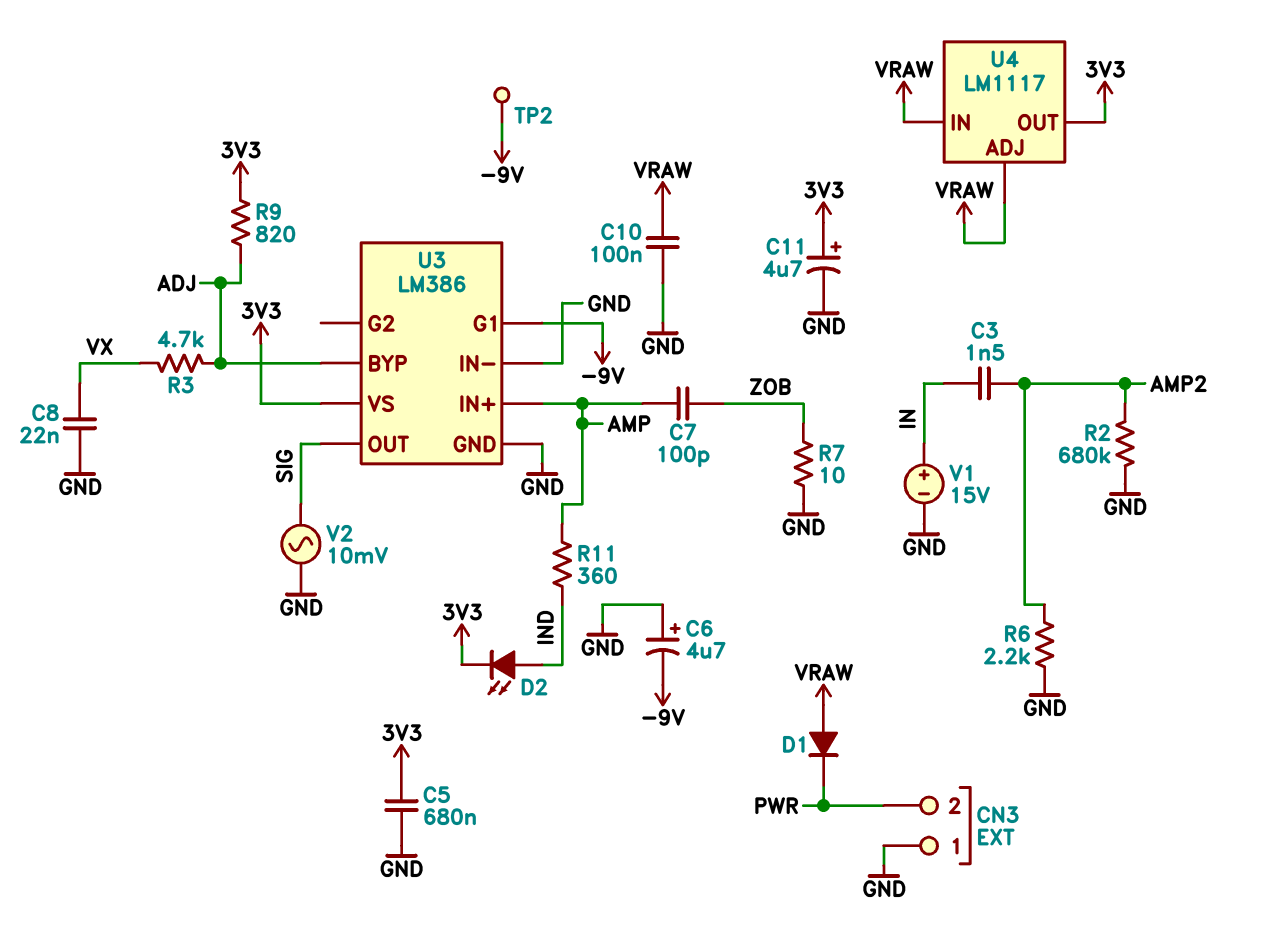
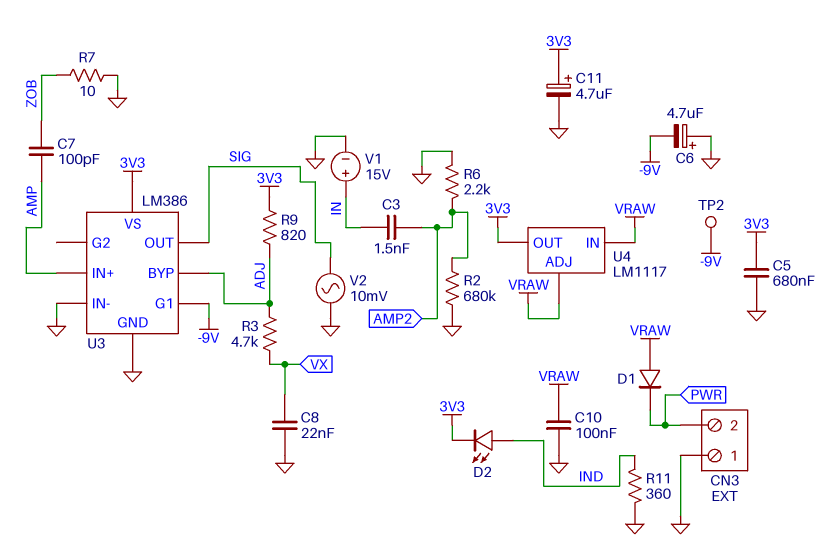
R11: 360 (AMP, IND) -> 360 (GND, IND)

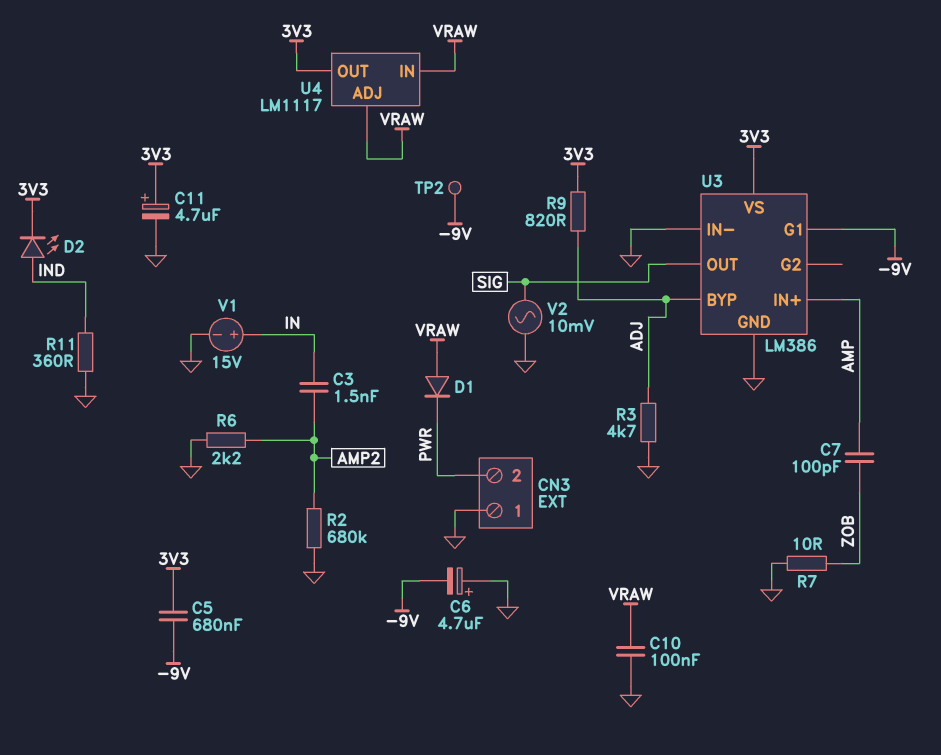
C5: 680nF (3V3, GND) -> 680nF (-9V, 3V3)
C8: 22nF (GND, VX) -> none
R3: 4.7k (ADJ, VX) -> 4.7k (ADJ, GND)

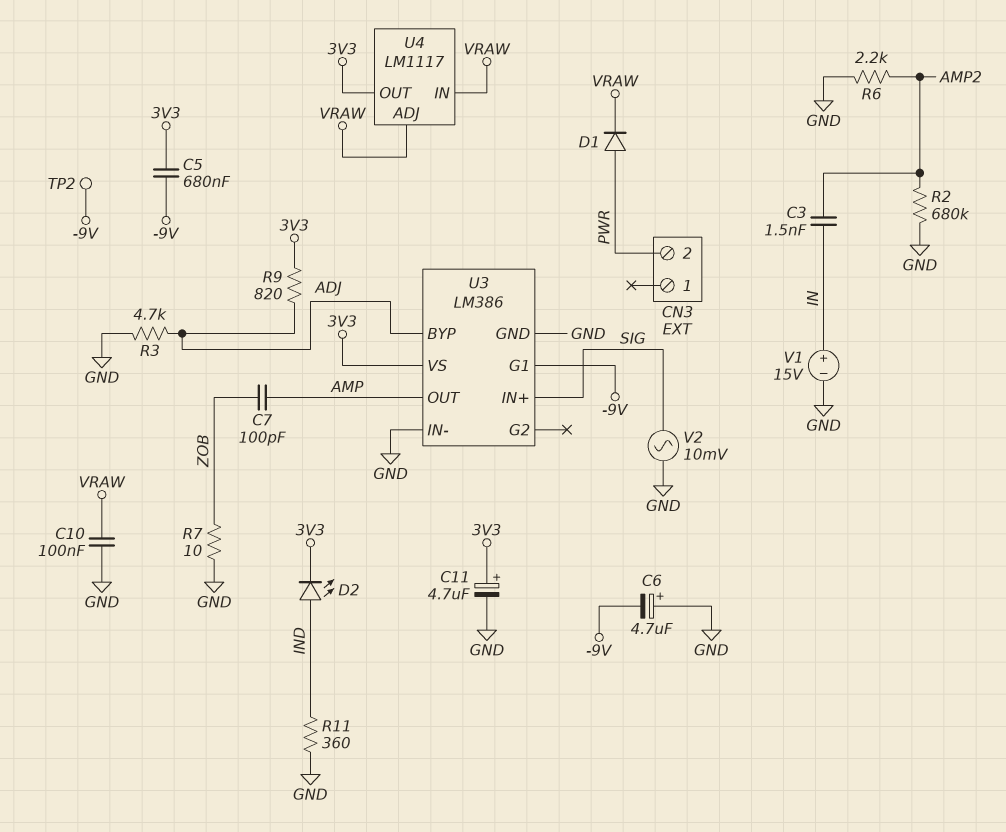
CN3 pin 1: GND -> none
D1: diode (A VRAW, K PWR) -> diode (A PWR, K VRAW)
U3 pin IN+: AMP -> SIG
U3 pin OUT: SIG -> AMP

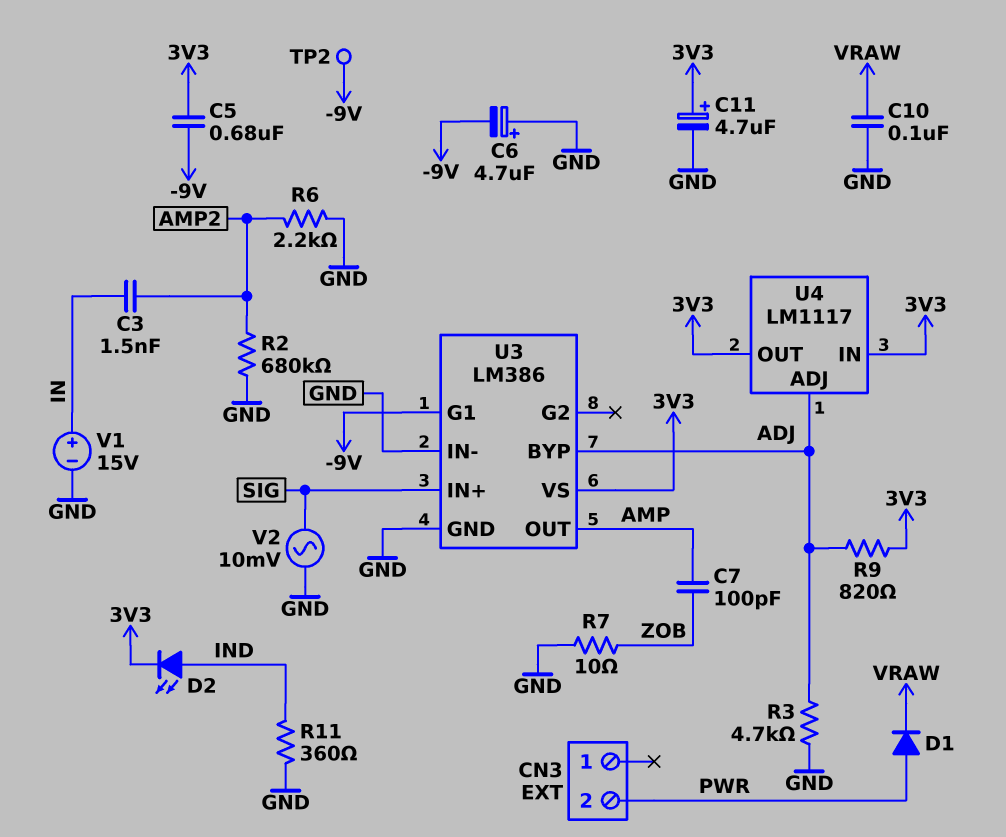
U4 pin ADJ: VRAW -> ADJ
U4 pin IN: VRAW -> 3V3

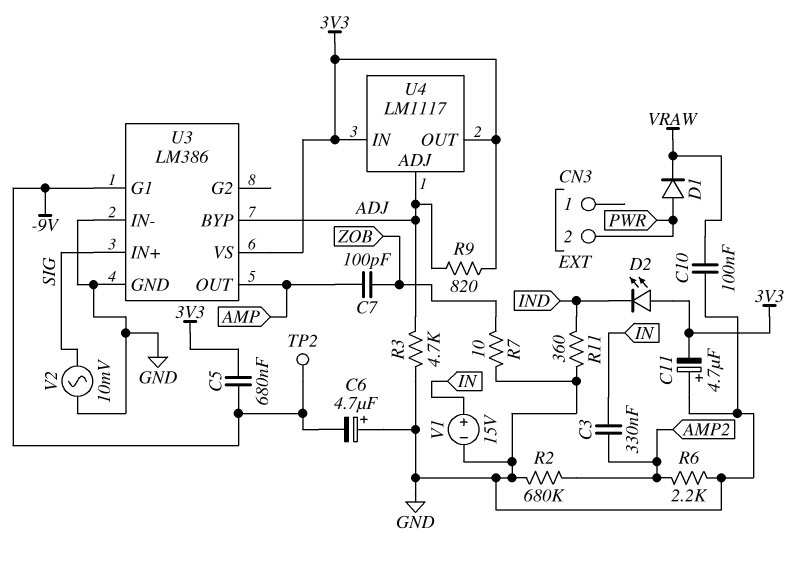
C3: 1.5nF (AMP2, IN) -> 330nF (AMP2, IN)
C11: 4.7uF (plus 3V3, minus GND) -> 4.7uF (plus GND, minus 3V3)
D2: LED (A IND, K 3V3) -> LED (A 3V3, K IND)

